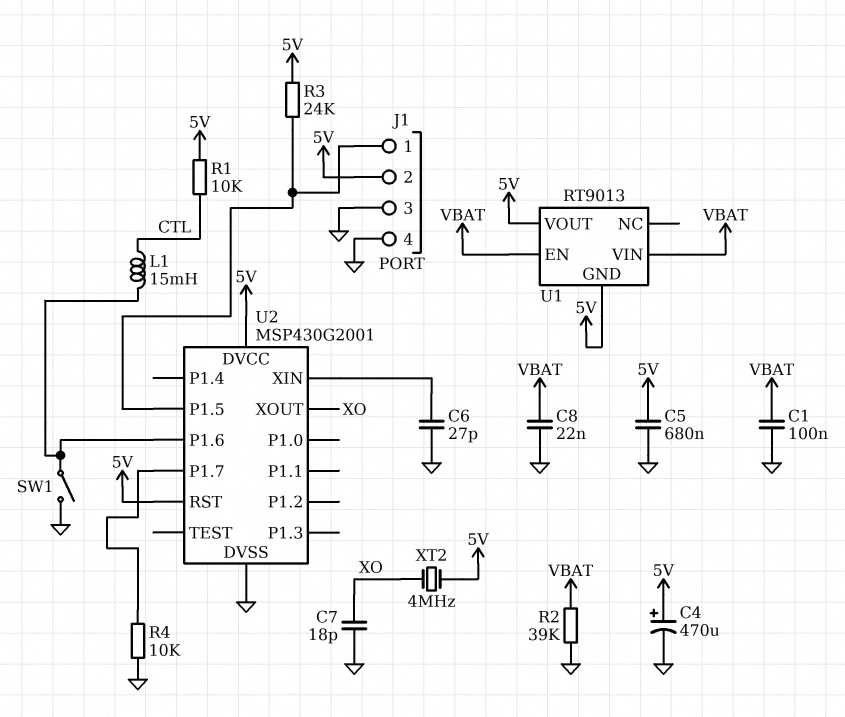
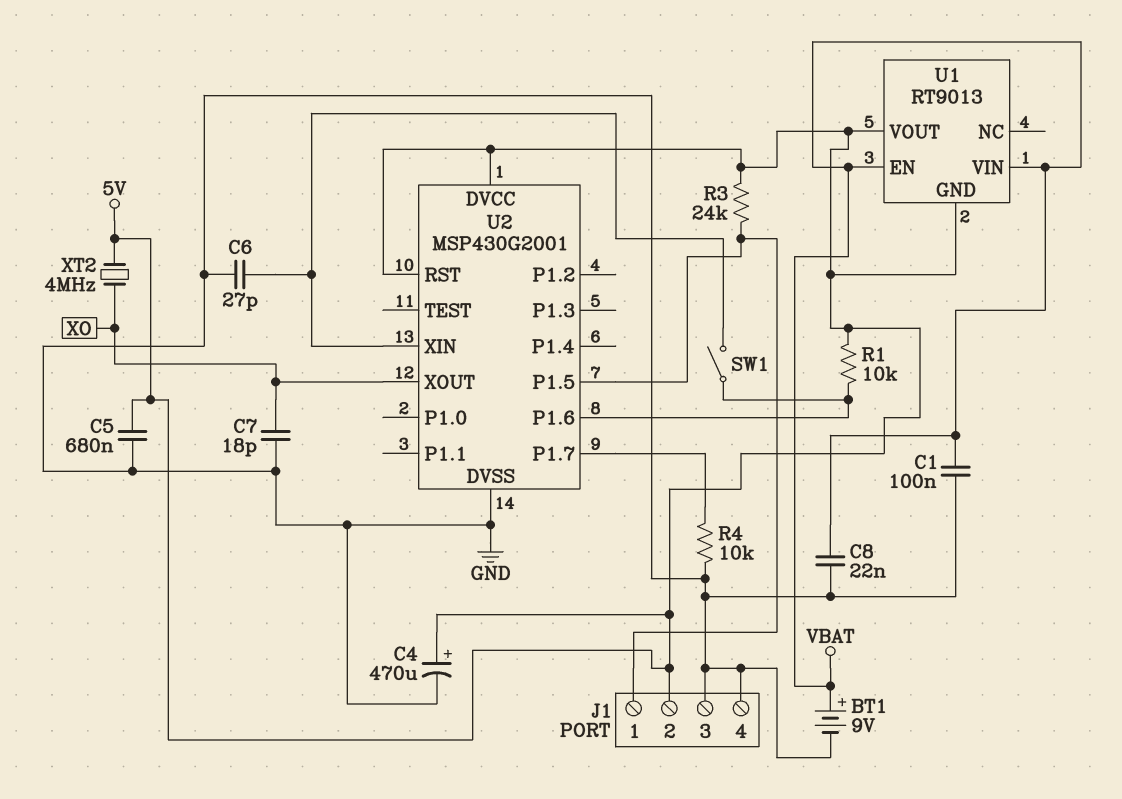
BT1: none -> 9V (plus VBAT, minus GND)
L1: 15mH (CTL, U2/P1.6) -> none
R1: 10k (5V, CTL) -> 10k (5V, U2/P1.6)
R2: 39k (GND, VBAT) -> none
SW1: switch (GND, U2/P1.6) -> switch (U2/P1.6, U2/XIN)

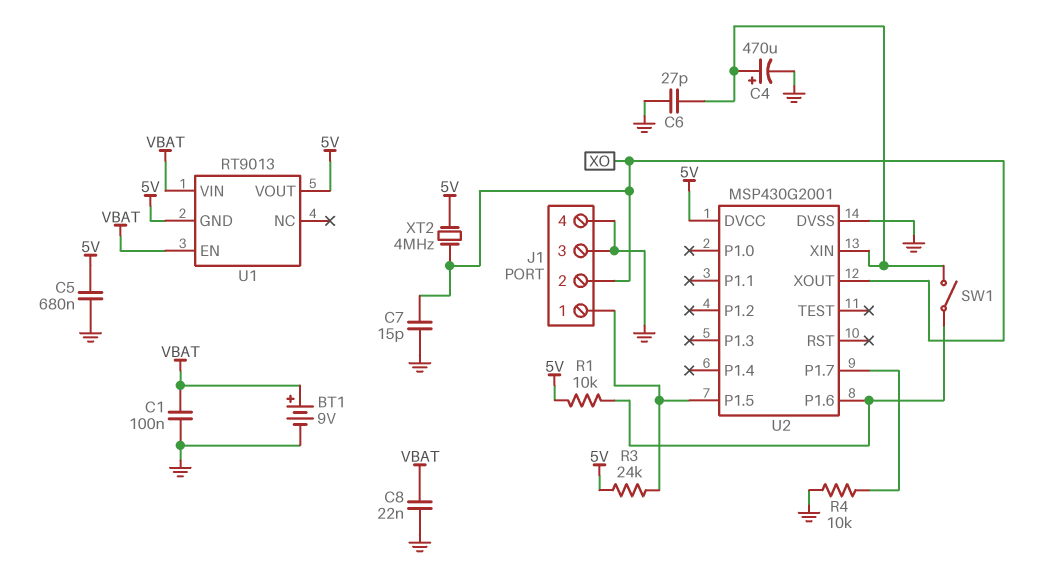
C4: 470uF (plus 5V, minus GND) -> 470uF (plus U2/XIN, minus GND)
C7: 18pF (GND, XO) -> 15pF (GND, XO)
J1 pin 2: 5V -> XO
U2 pin RST: 5V -> none

